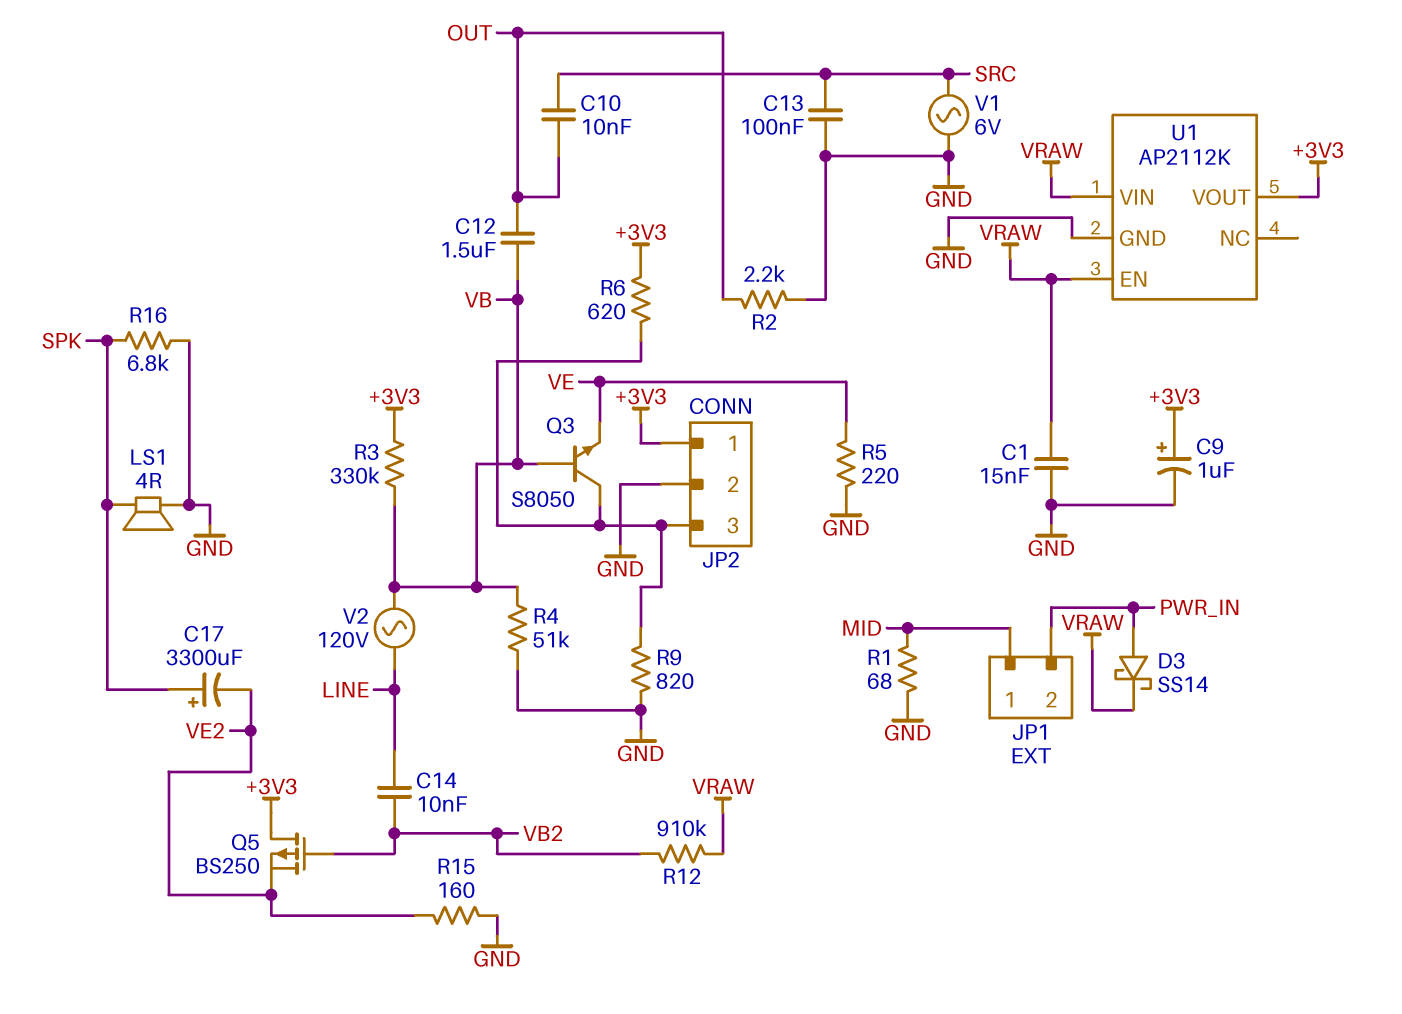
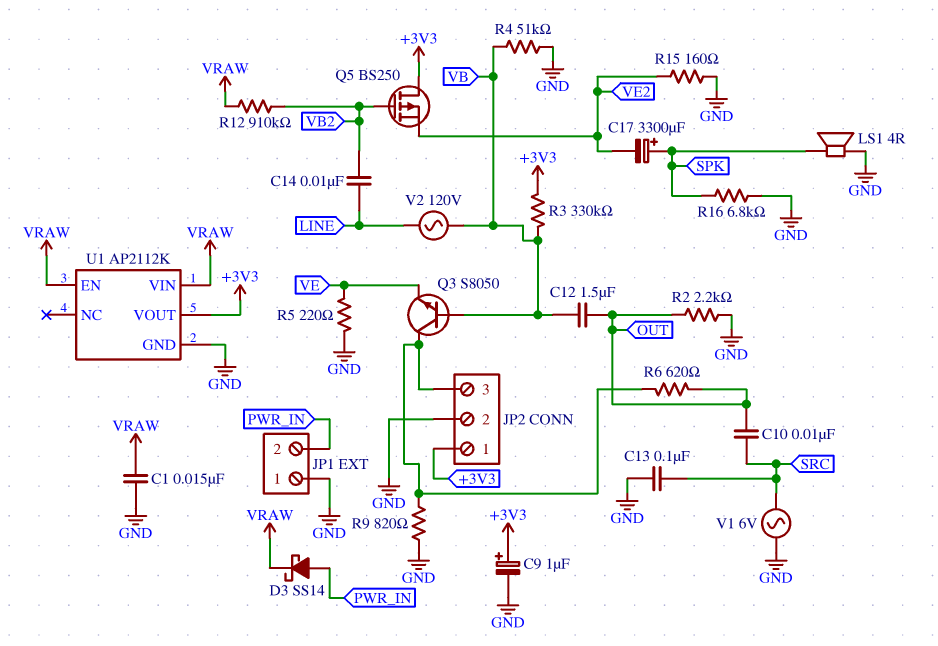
JP1 pin 1: MID -> GND
R1: 68 (GND, MID) -> none
R6: 620 (+3V3, JP2/3) -> 620 (JP2/3, OUT)

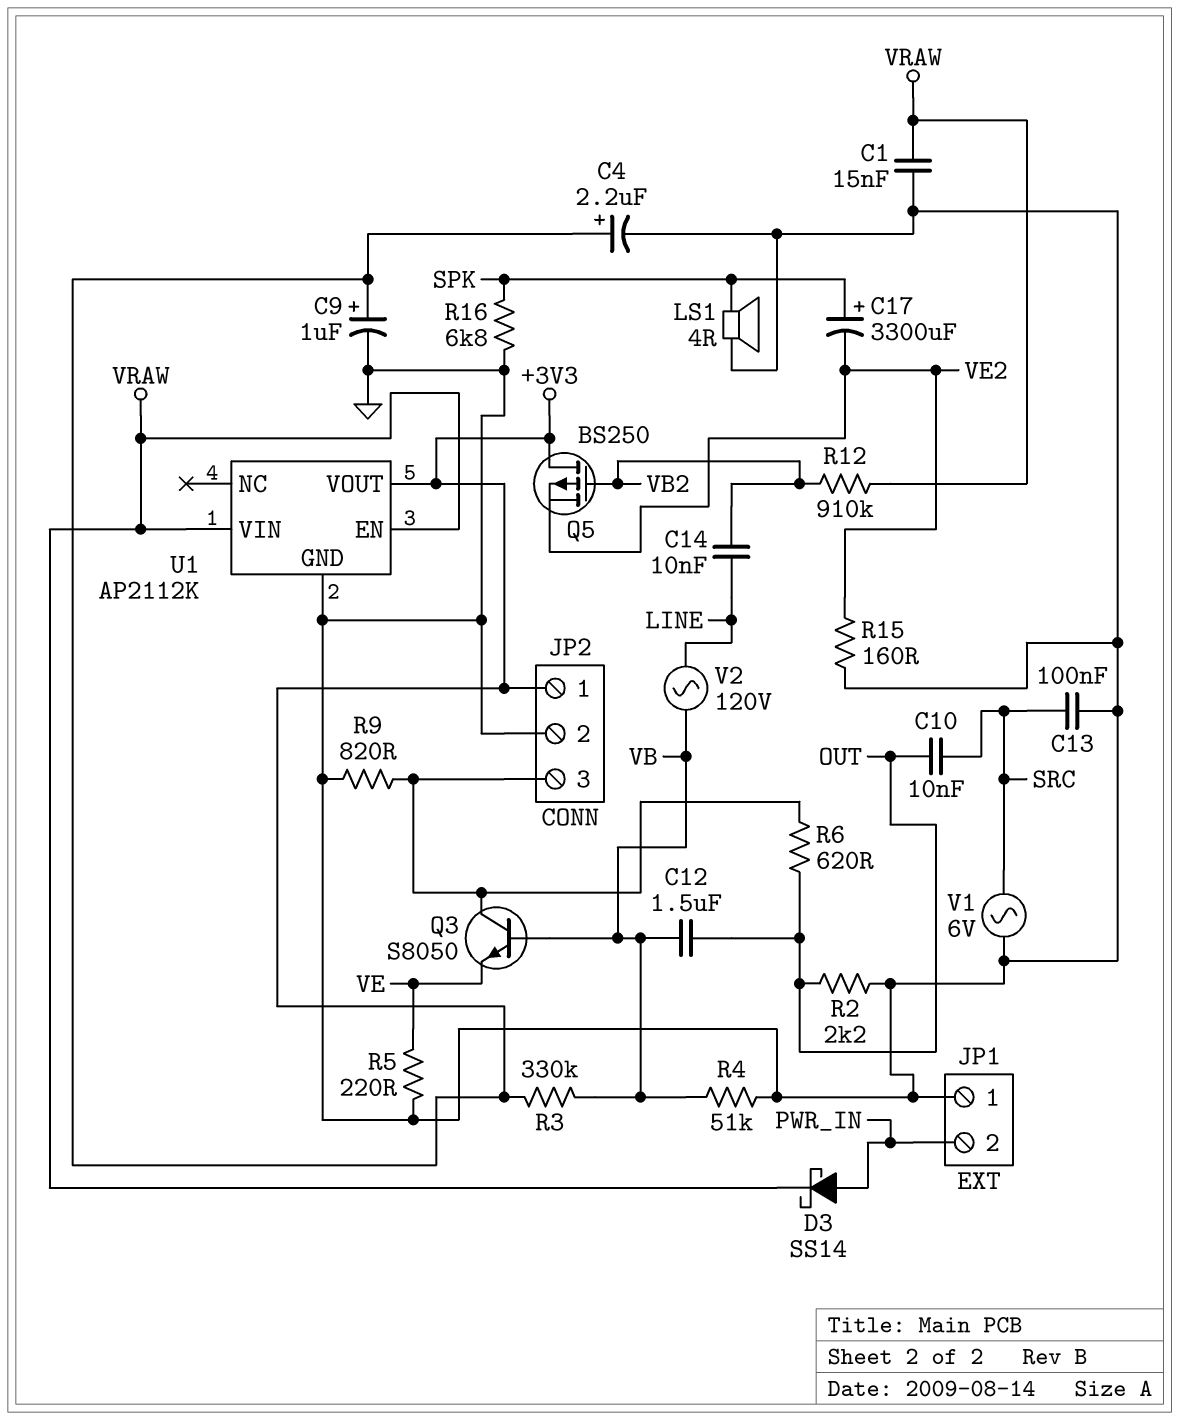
C4: none -> 2.2uF (plus +3V3, minus GND)

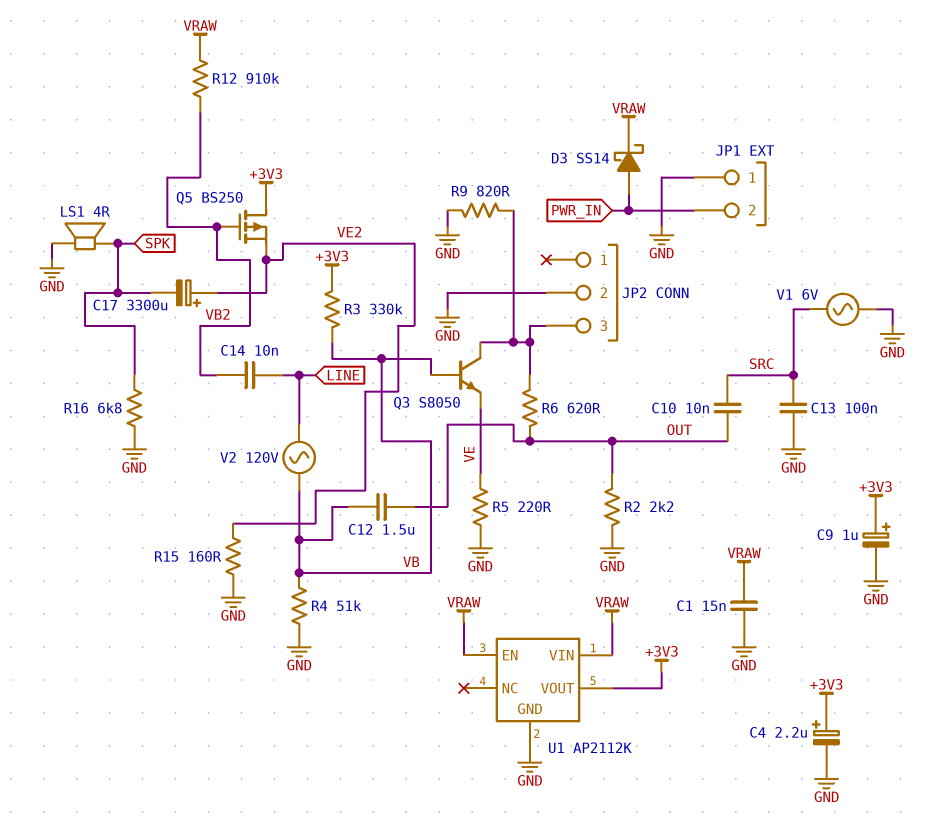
C17: 3300uF (plus SPK, minus VE2) -> 3300uF (plus VE2, minus SPK)
JP2 pin 1: +3V3 -> none

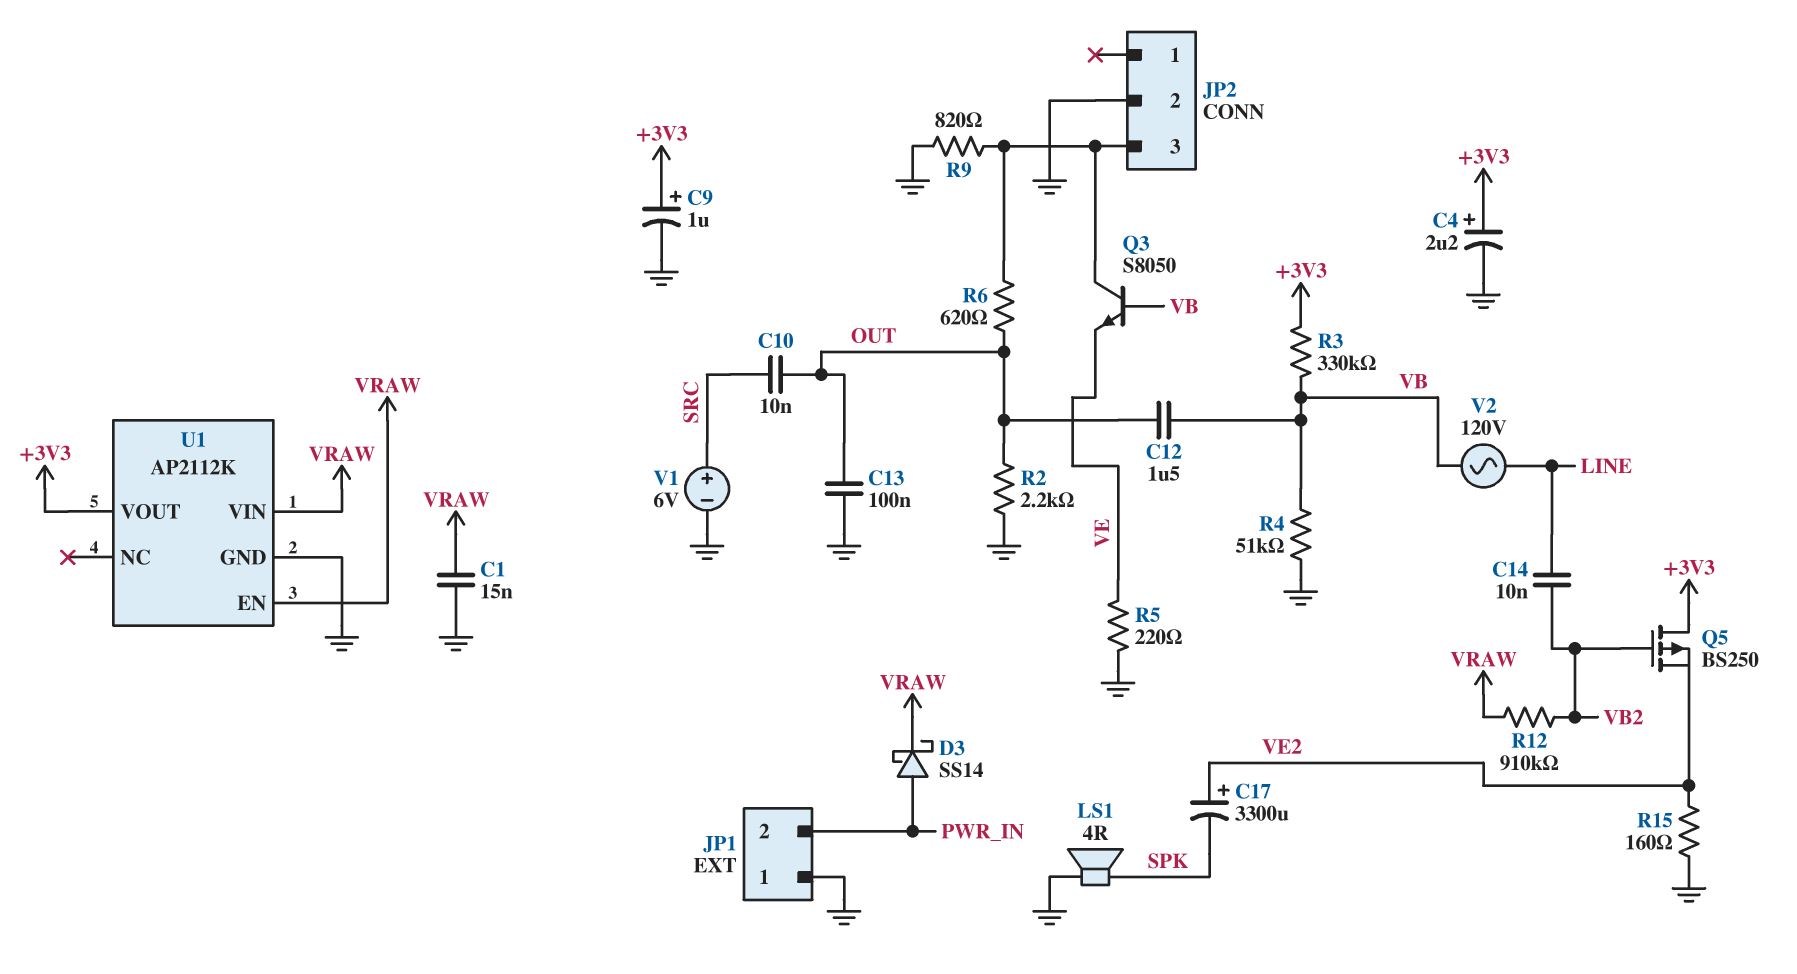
C13: 100nF (GND, SRC) -> 100nF (GND, OUT)
R16: 6.8k (GND, SPK) -> none
V1: AC 6V (GND, SRC) -> 6V (plus SRC, minus GND)

